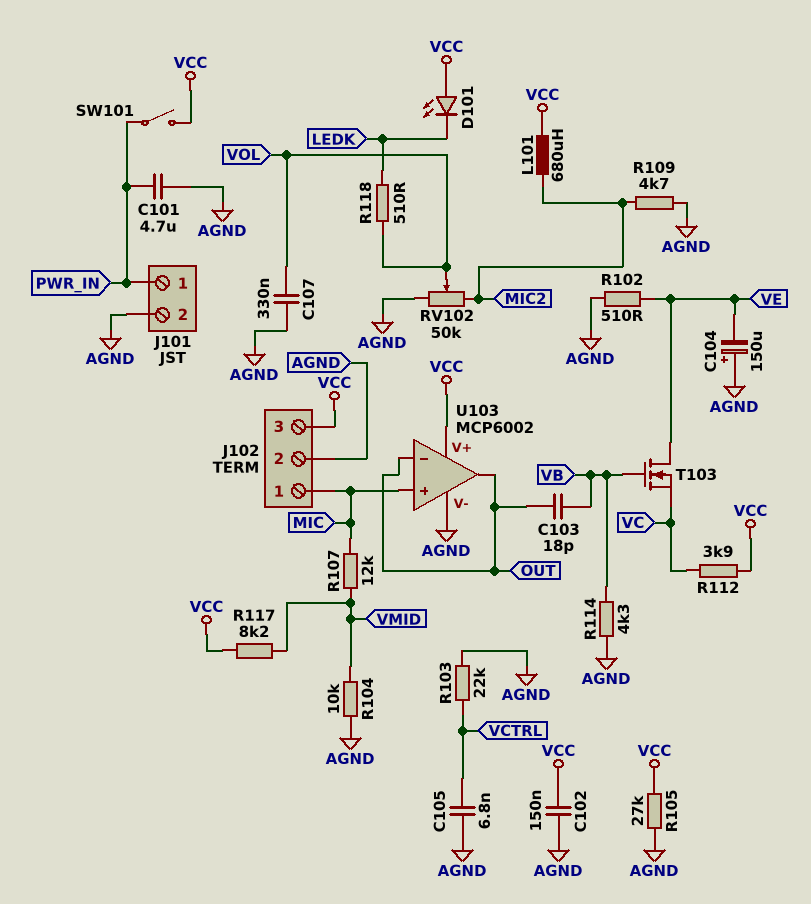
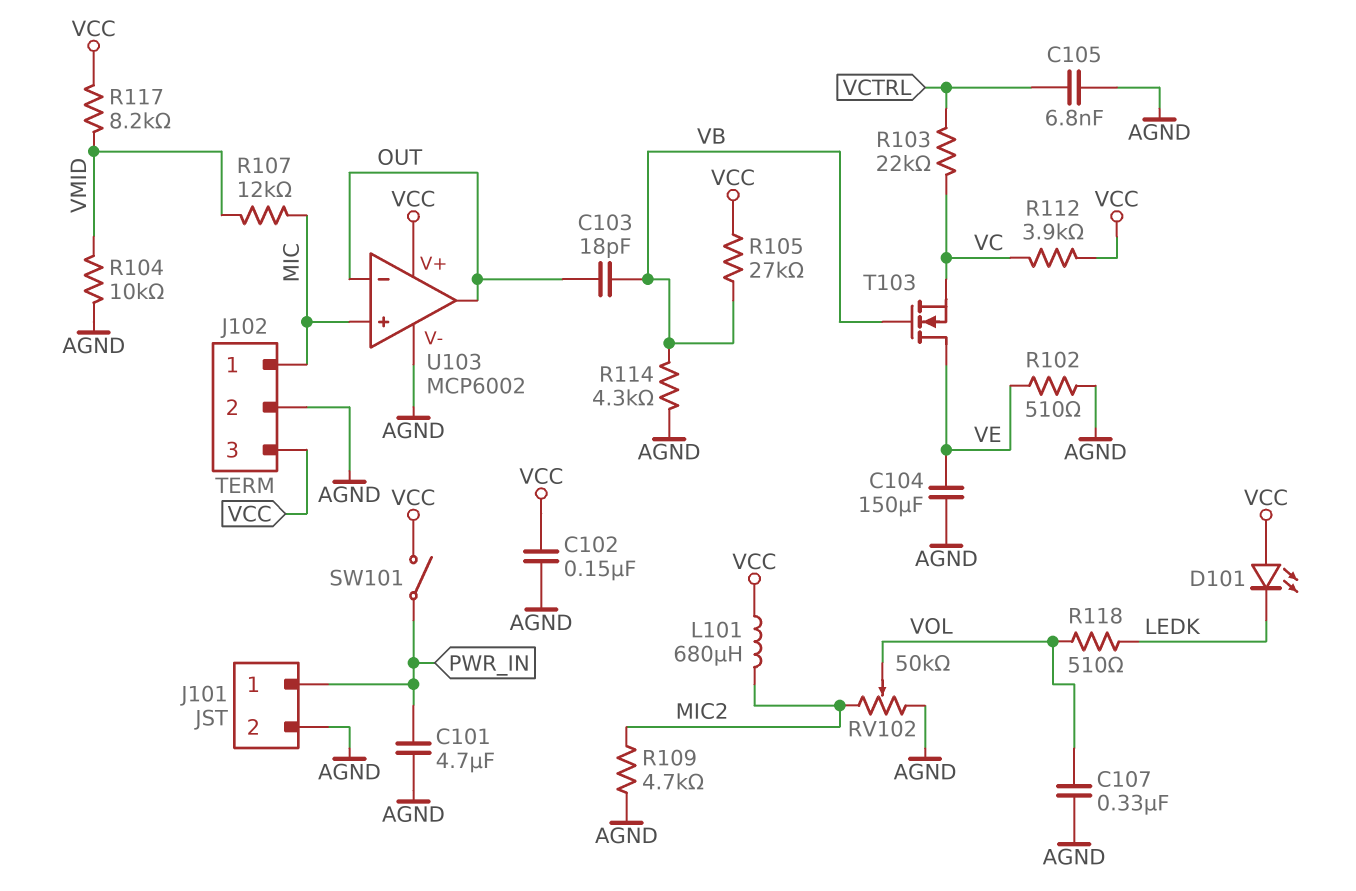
C104: 150uF (plus AGND, minus VE) -> 150uF (AGND, VE)
R103: 22k (AGND, VCTRL) -> 22k (VC, VCTRL)
R105: 27k (AGND, VCC) -> 27k (VB, VCC)

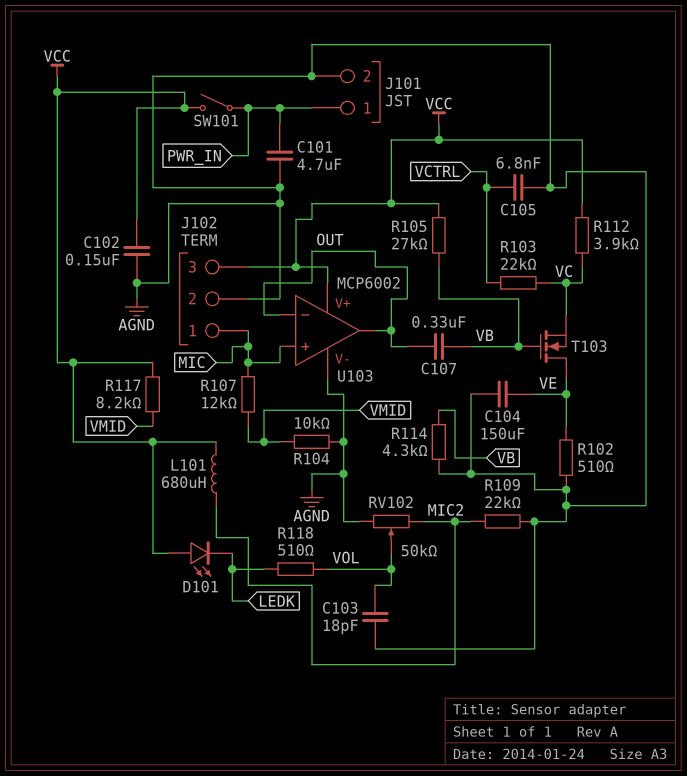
C103: 18pF (OUT, VB) -> 18pF (AGND, VOL)
C107: 330nF (AGND, VOL) -> 330nF (OUT, VB)
R109: 4.7k (AGND, MIC2) -> 22k (AGND, MIC2)

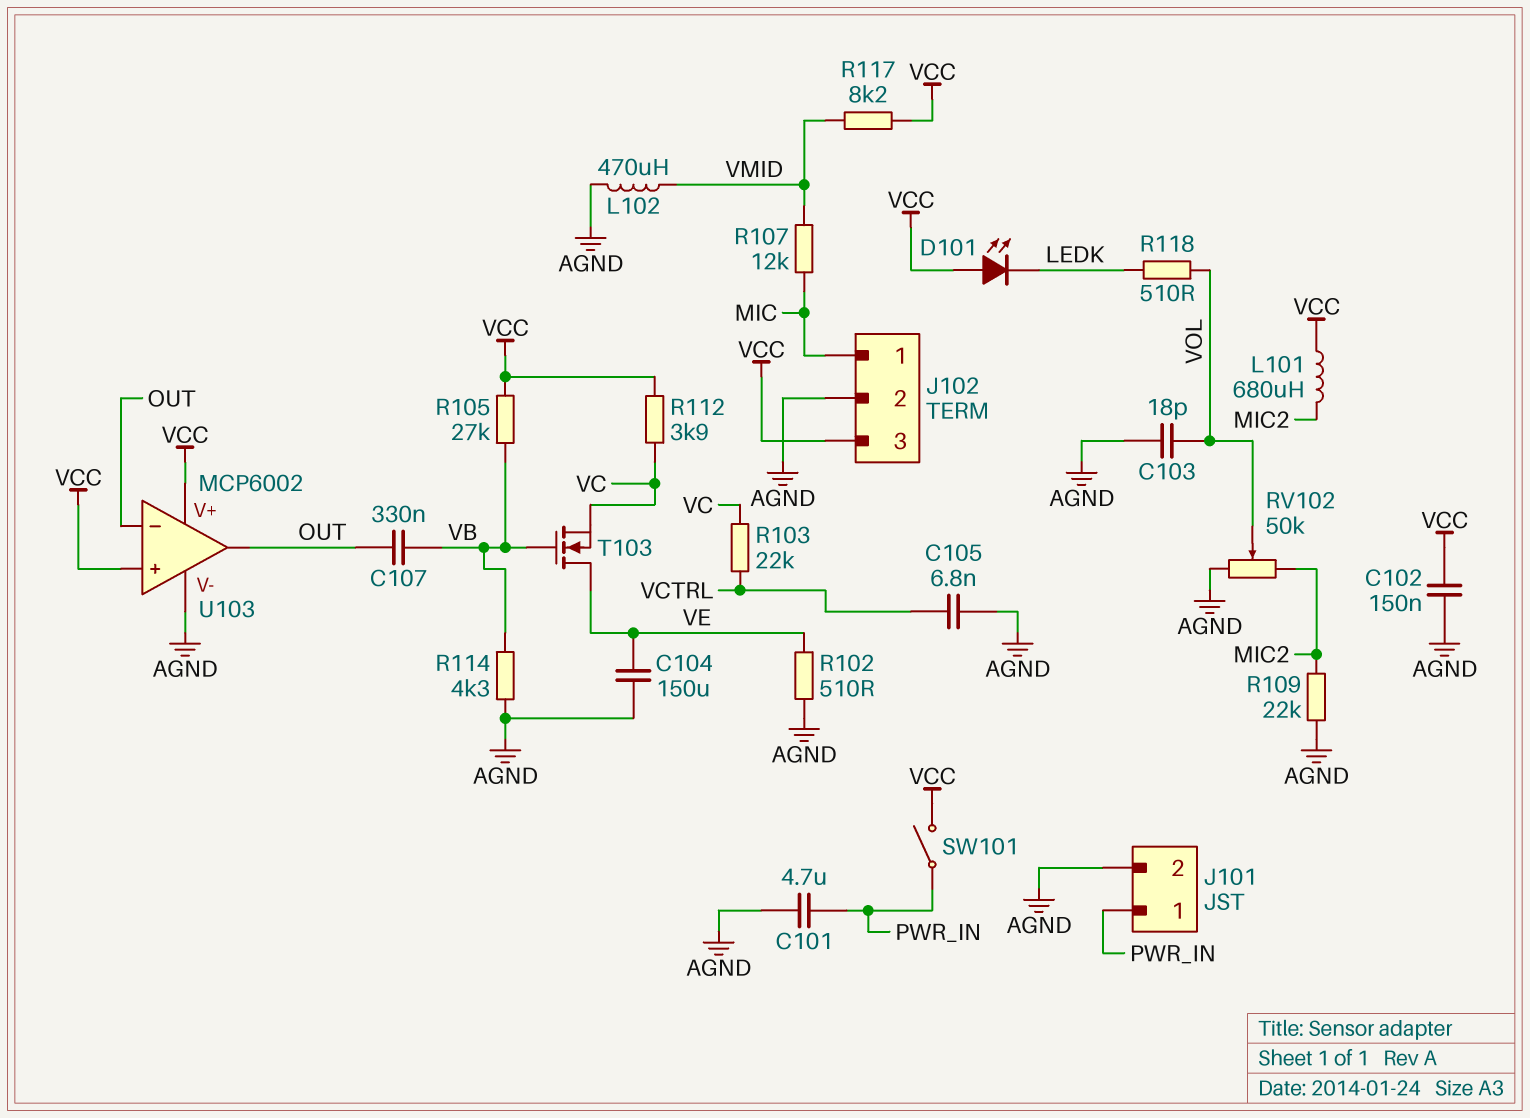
L102: none -> 470uH (AGND, VMID)
R104: 10k (AGND, VMID) -> none
U103 pin in+: MIC -> VCC

